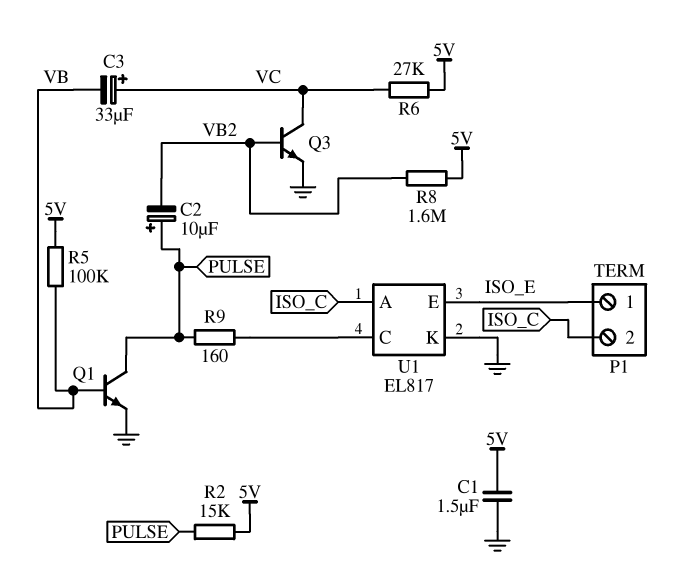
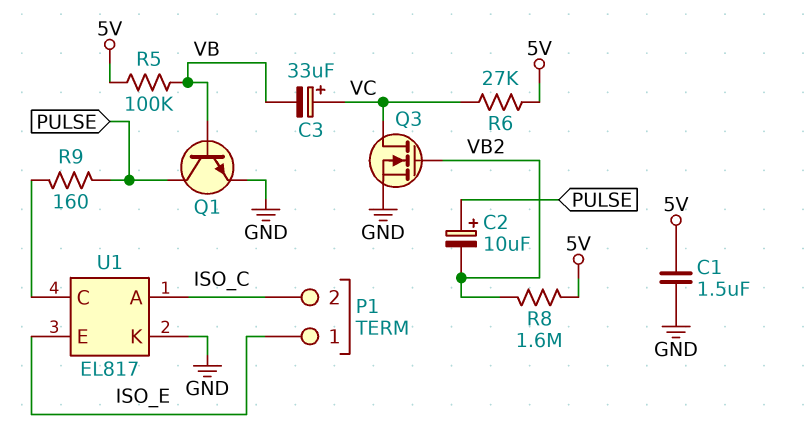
Q3: NPN (B VB2, C VC, E GND) -> NMOS (G VB2, D VC, S GND)
R2: 15k (5V, PULSE) -> none

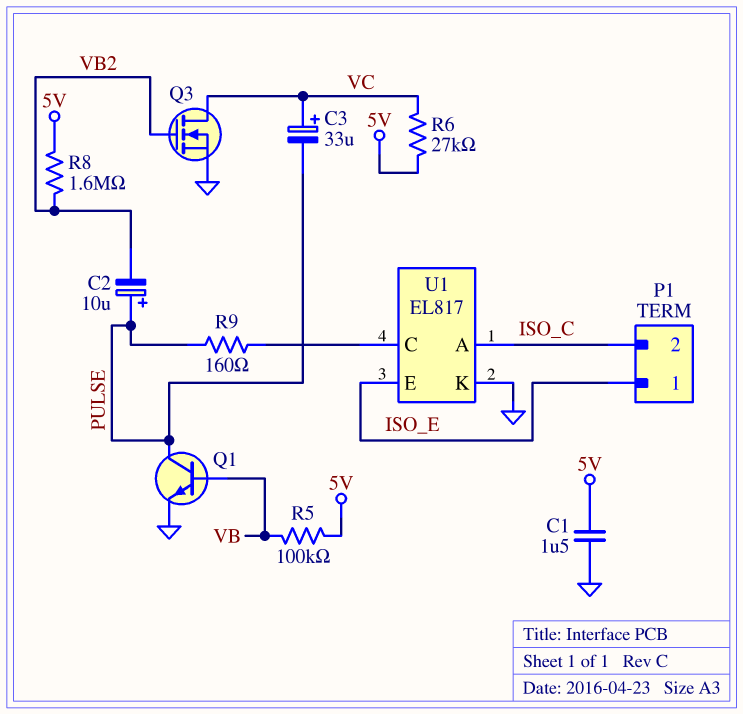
C3: 33uF (plus VC, minus VB) -> 33uF (plus VC, minus PULSE)

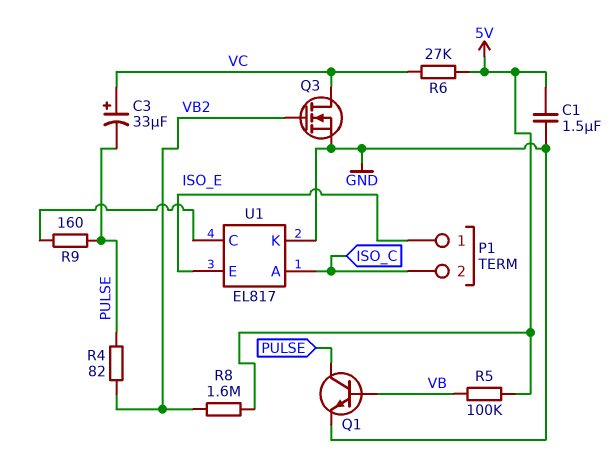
C2: 10uF (plus PULSE, minus VB2) -> none
R4: none -> 82 (PULSE, VB2)

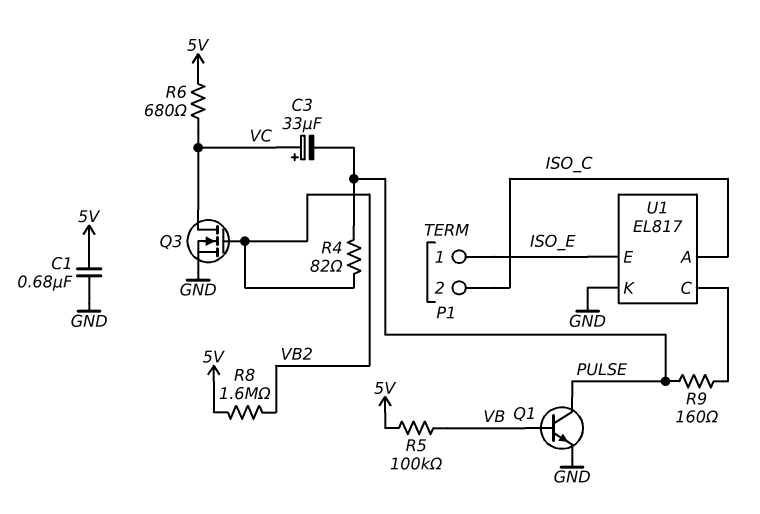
C1: 1.5uF (5V, GND) -> 680nF (5V, GND)
R6: 27k (5V, VC) -> 680 (5V, VC)

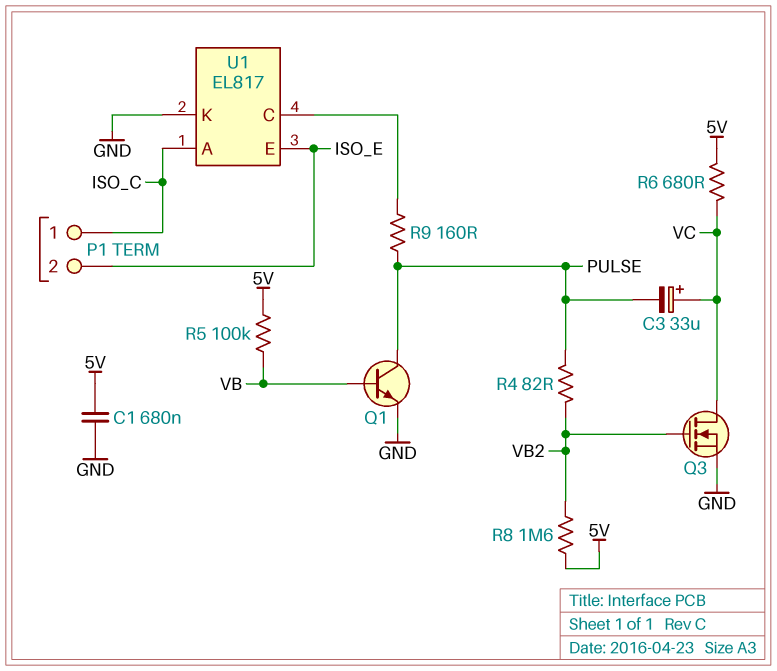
P1 pin 1: ISO_E -> ISO_C
P1 pin 2: ISO_C -> ISO_E

